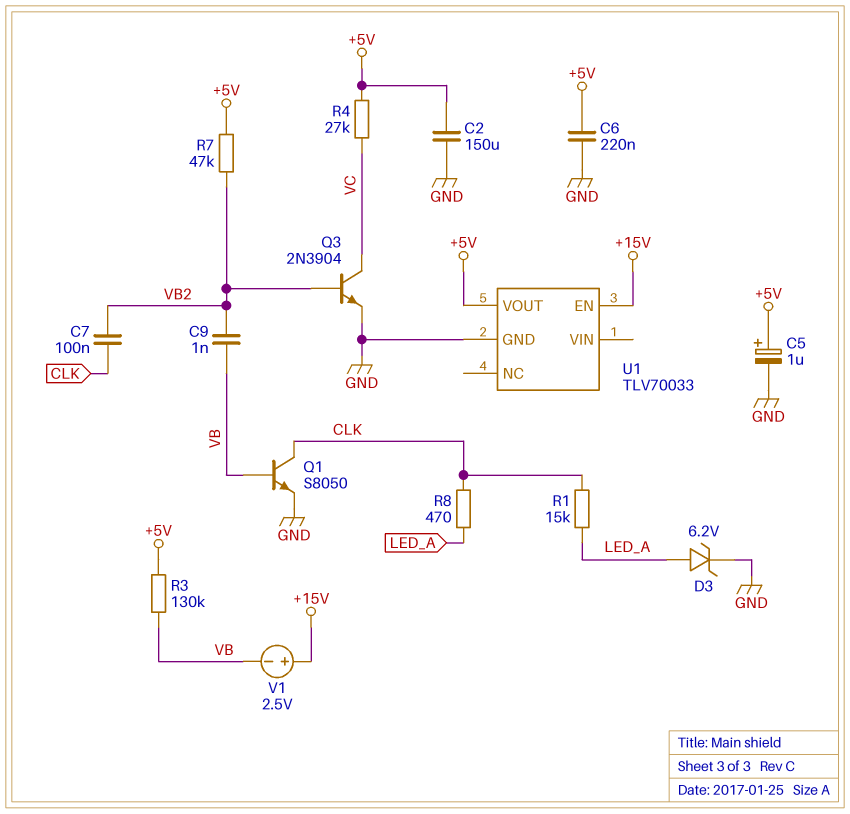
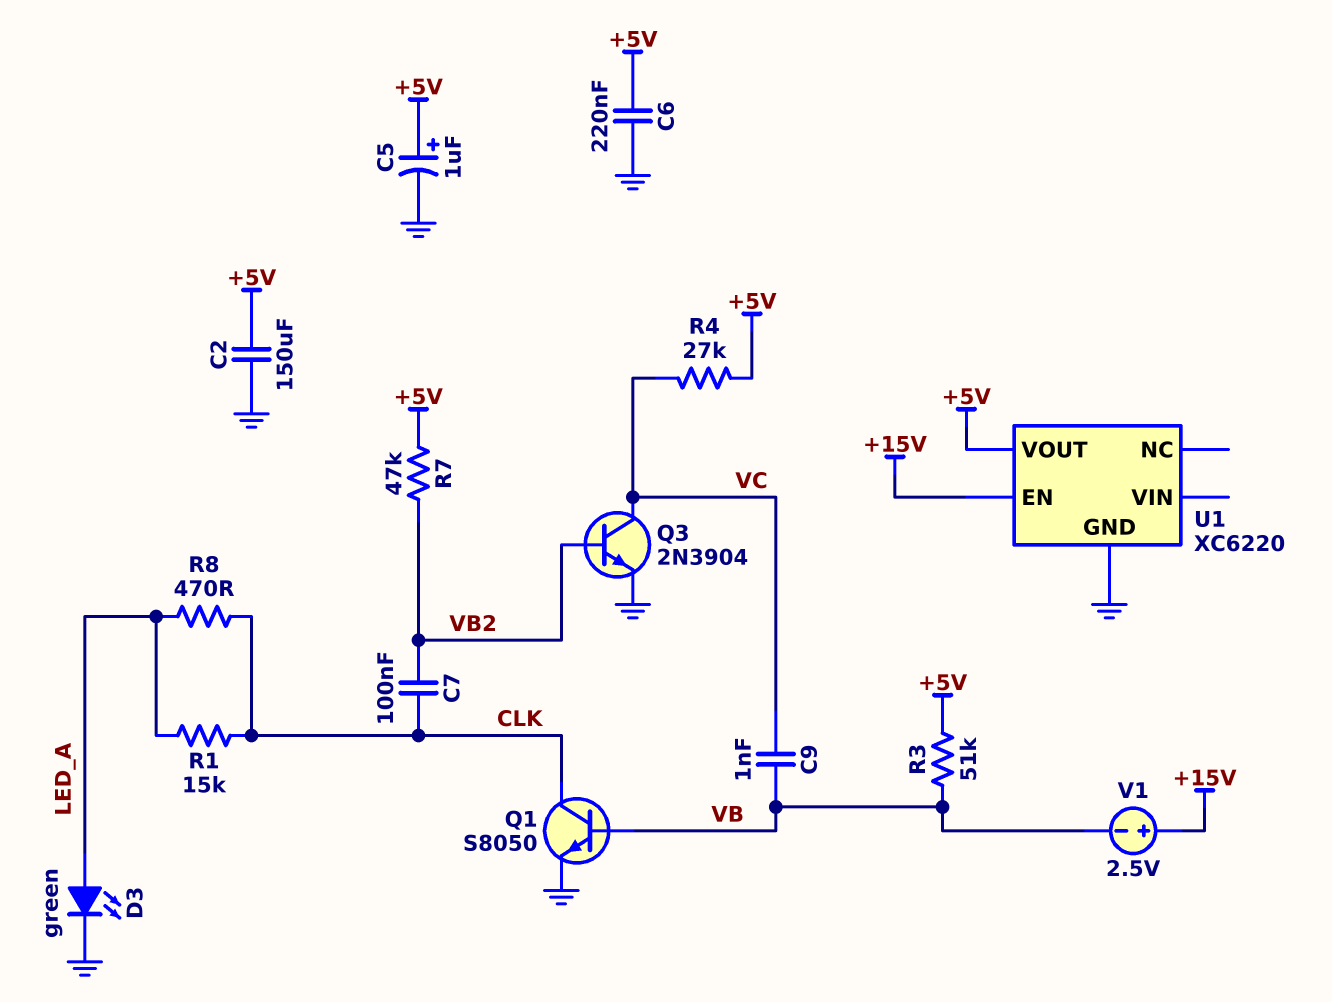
C9: 1nF (VB, VB2) -> 1nF (VB, VC)
D3: zener 6.2V (A LED_A, K GND) -> LED green (A LED_A, K GND)
R3: 130k (+5V, VB) -> 51k (+5V, VB)
U1: TLV70033 -> XC6220

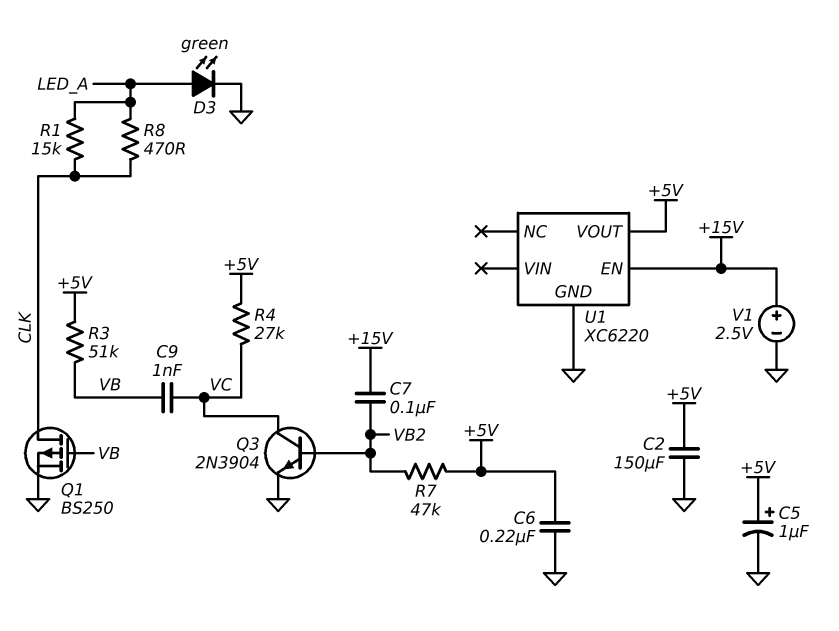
C7: 100nF (CLK, VB2) -> 100nF (+15V, VB2)
Q1: NPN S8050 (B VB, C CLK, E GND) -> PMOS BS250 (G VB, D CLK, S GND)
V1: 2.5V (plus +15V, minus VB) -> 2.5V (plus +15V, minus GND)

